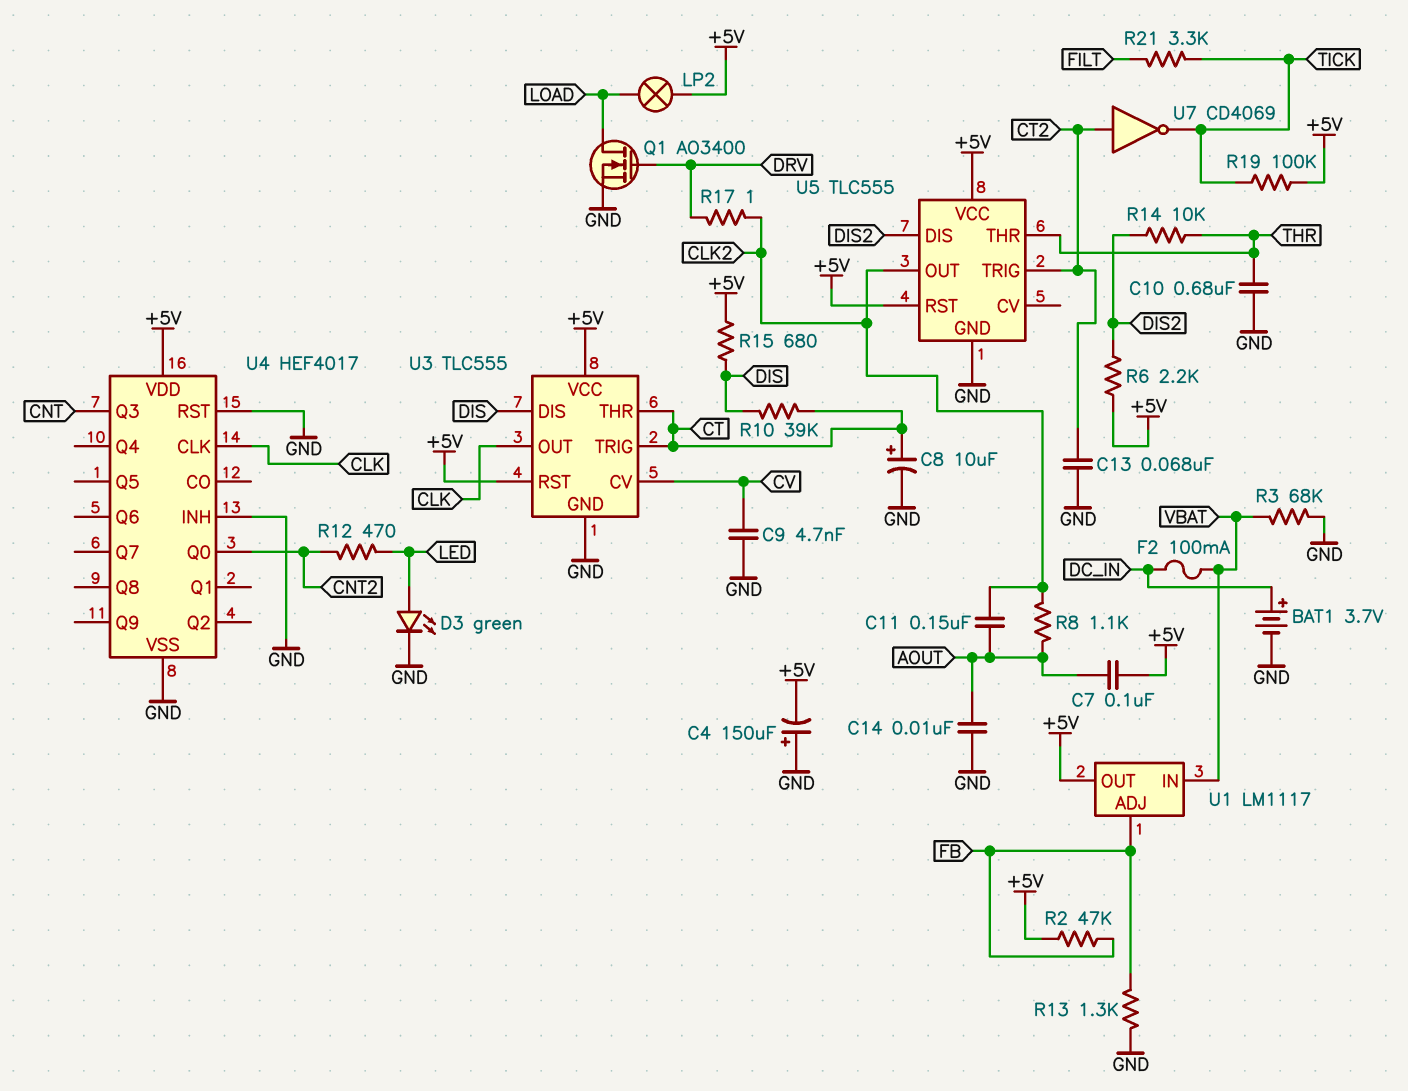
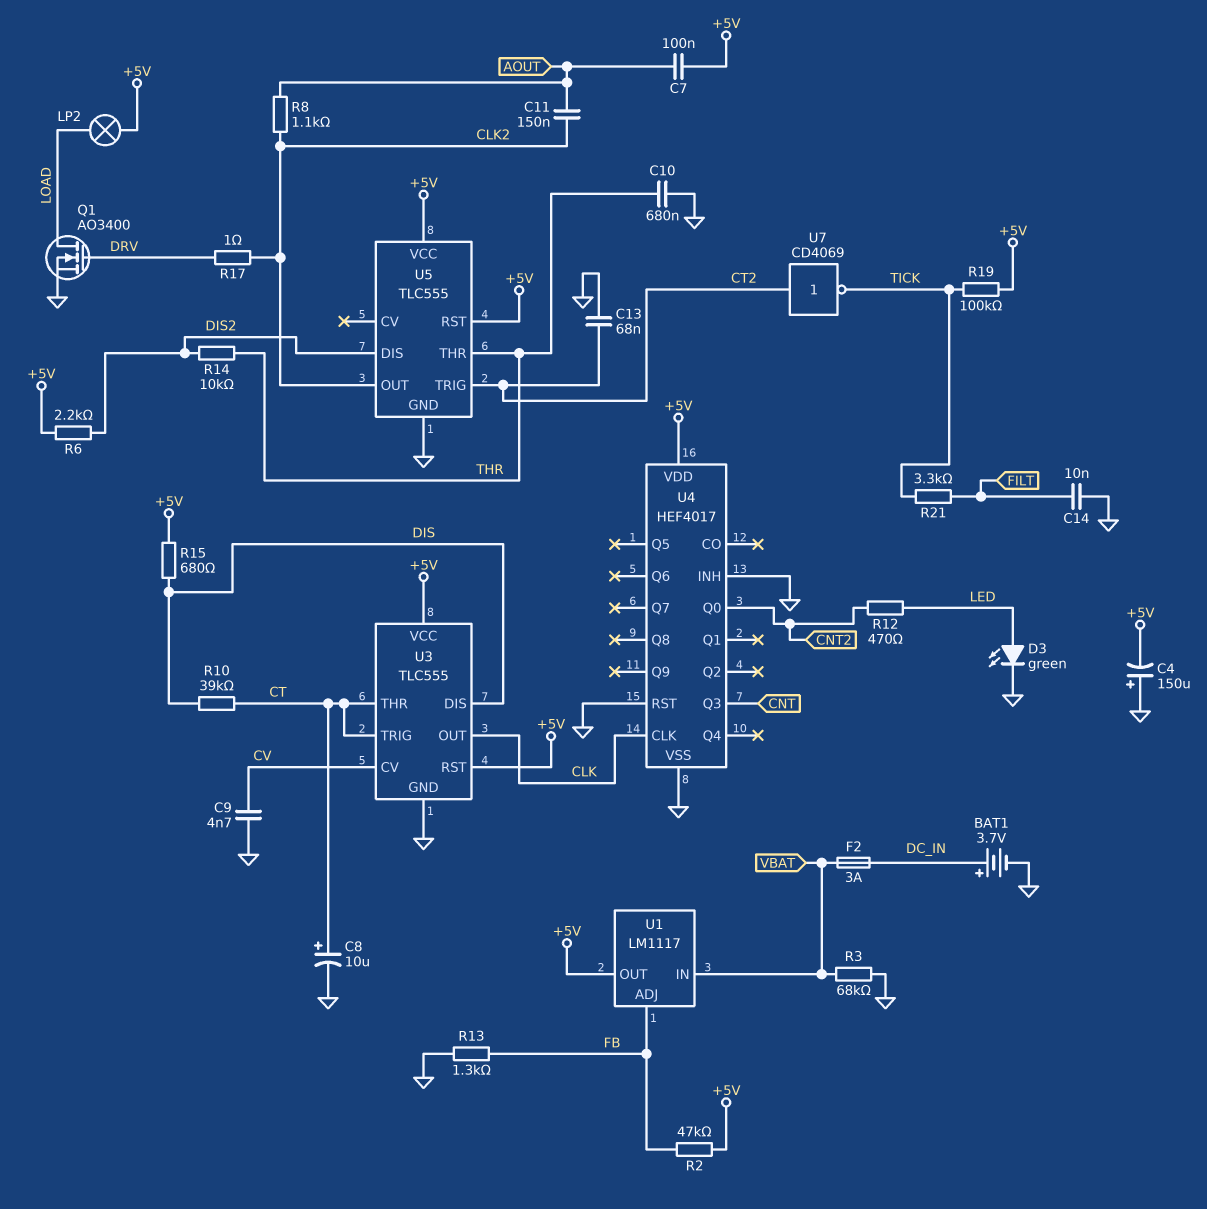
C14: 10nF (AOUT, GND) -> 10nF (FILT, GND)
F2: 100mA (DC_IN, VBAT) -> 3A (DC_IN, VBAT)

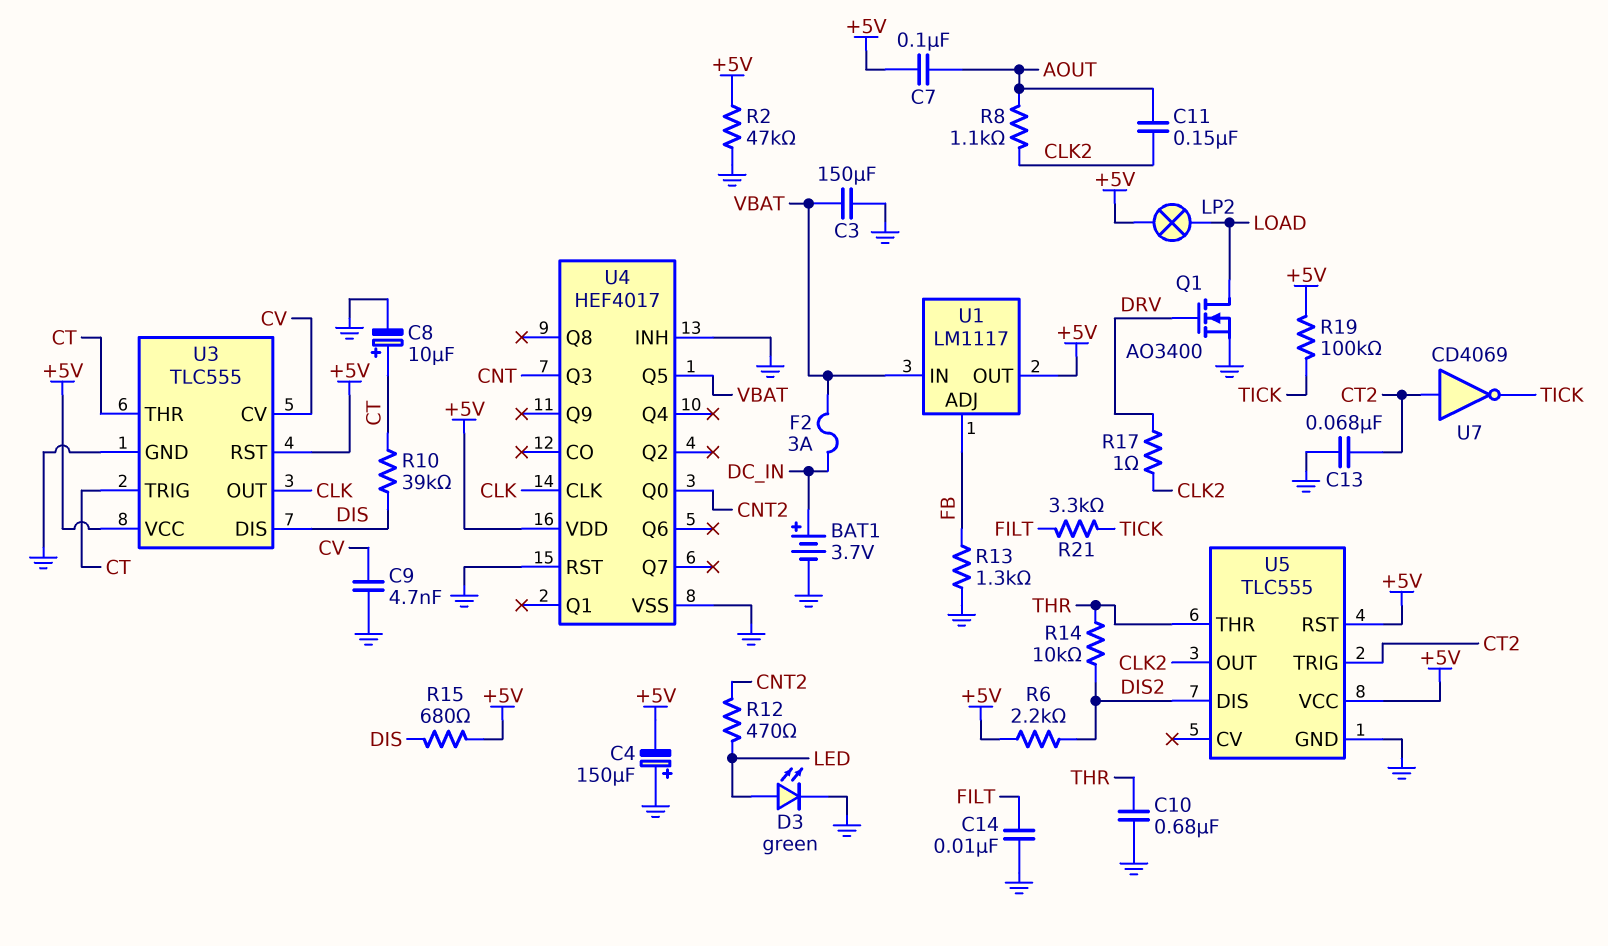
C3: none -> 150uF (GND, VBAT)
R2: 47k (+5V, FB) -> 47k (+5V, GND)
R3: 68k (GND, VBAT) -> none
U4 pin Q5: none -> VBAT

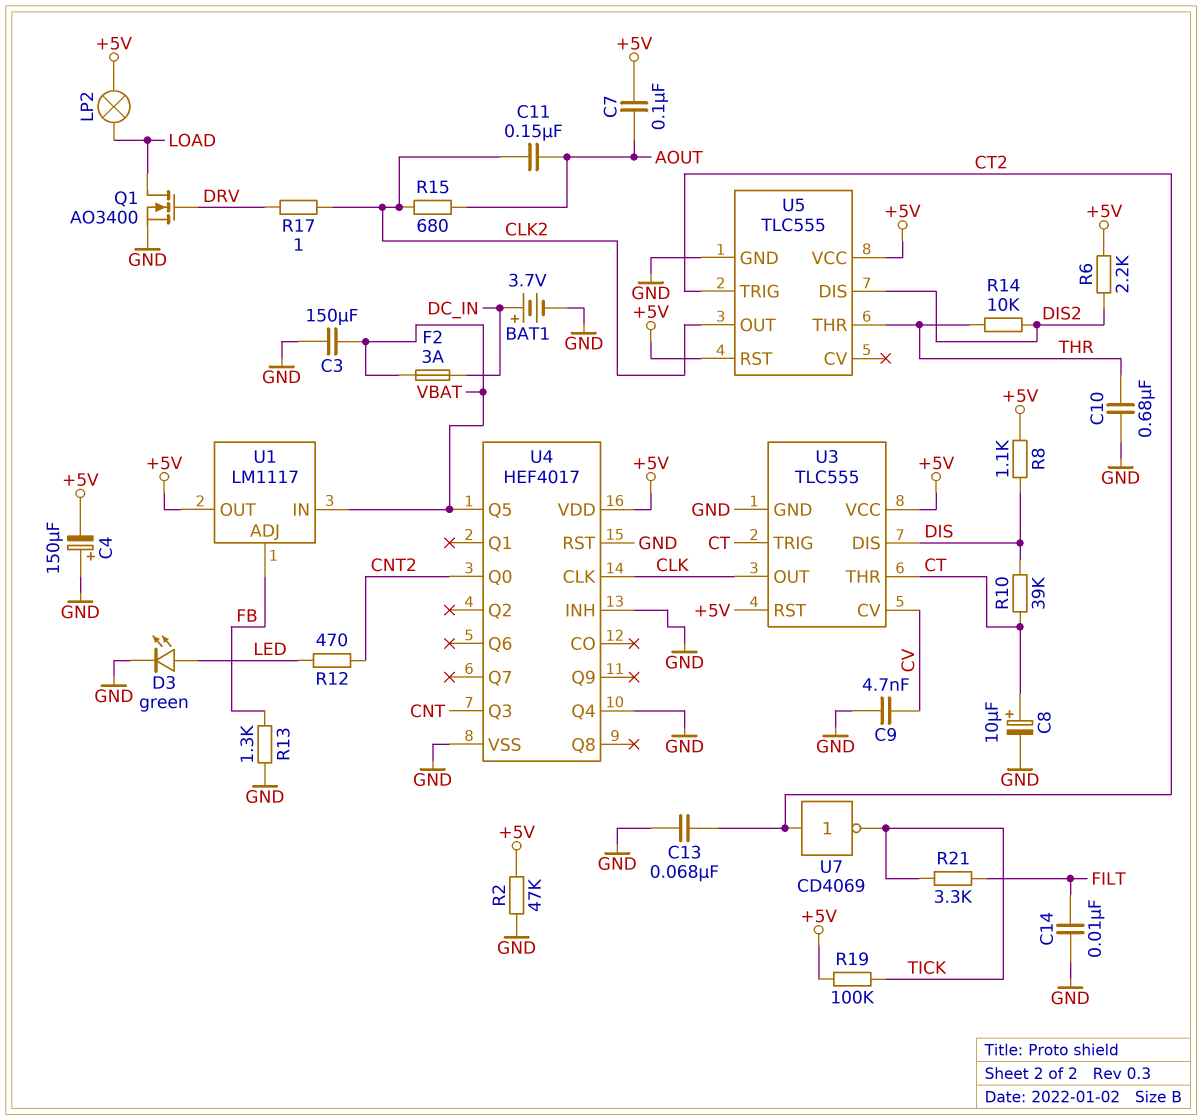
R8: 1.1k (AOUT, CLK2) -> 1.1k (+5V, DIS)
R15: 680 (+5V, DIS) -> 680 (AOUT, CLK2)
U4 pin Q4: none -> GND

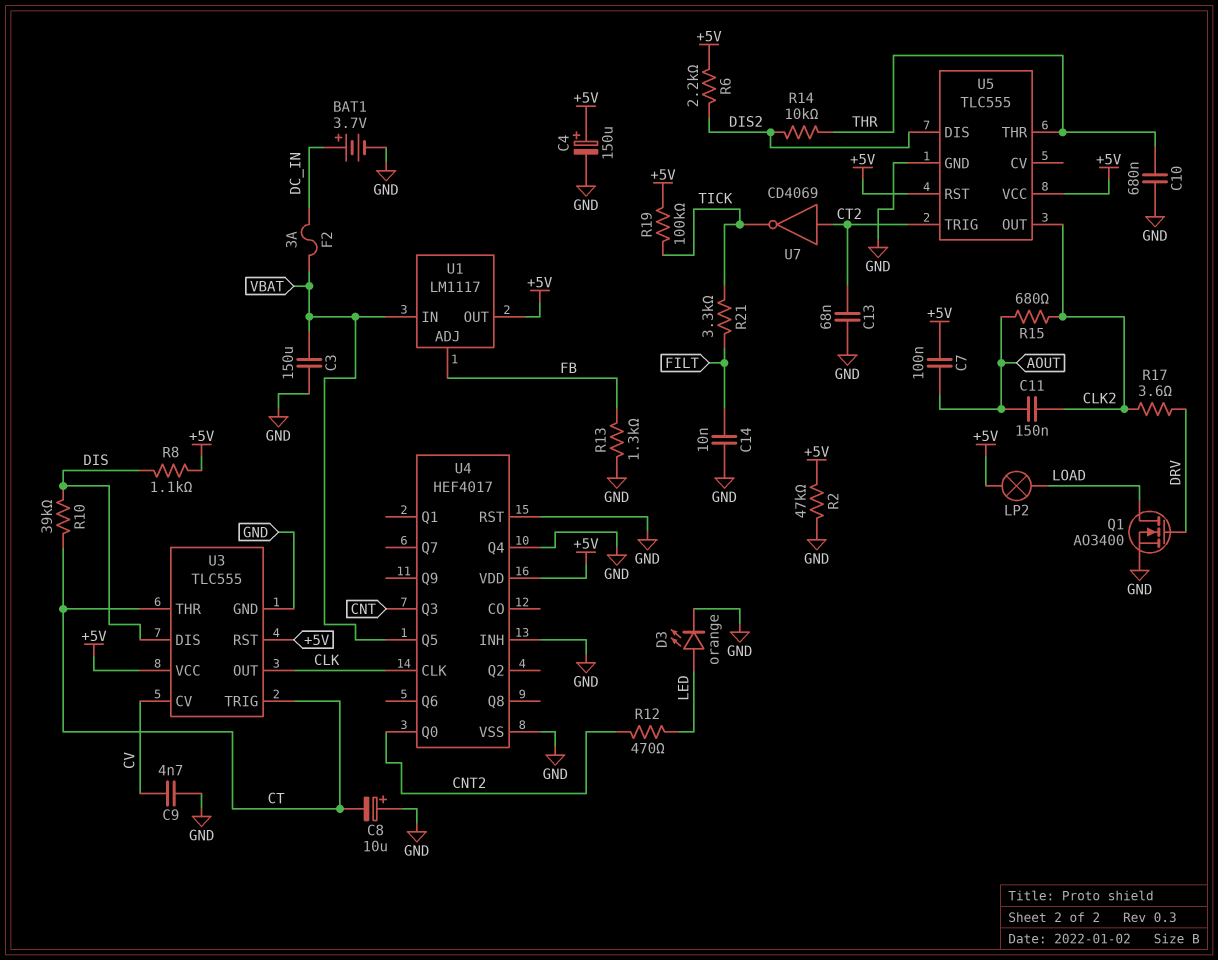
C4: 150uF (plus GND, minus +5V) -> 150uF (plus +5V, minus GND)
C8: 10uF (plus CT, minus GND) -> 10uF (plus GND, minus CT)
D3: LED green (A LED, K GND) -> LED orange (A LED, K GND)
R17: 1 (CLK2, DRV) -> 3.6 (CLK2, DRV)

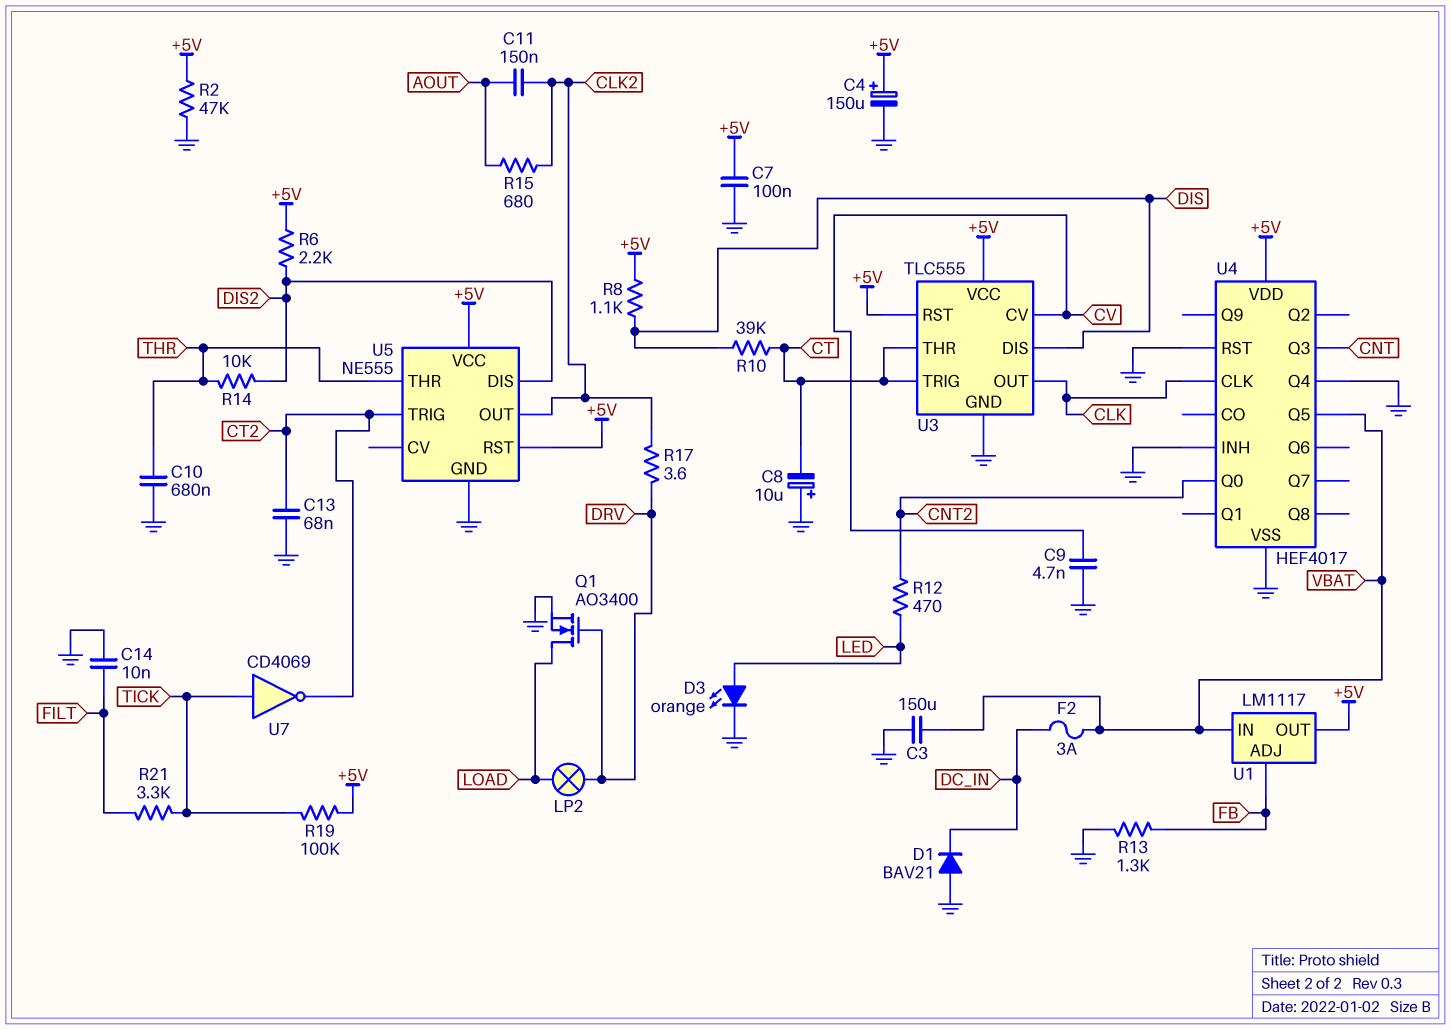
BAT1: 3.7V (plus DC_IN, minus GND) -> none
C7: 100nF (+5V, AOUT) -> 100nF (+5V, GND)
D1: none -> diode BAV21 (A GND, K DC_IN)
LP2: lamp (+5V, LOAD) -> lamp (DRV, LOAD)
U5: TLC555 -> NE555
U7: NOT CD4069 (in CT2, out TICK) -> NOT CD4069 (in TICK, out CT2)

